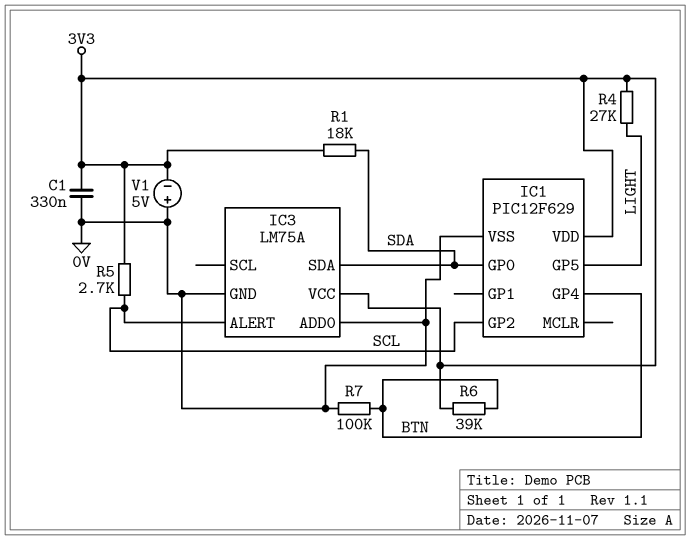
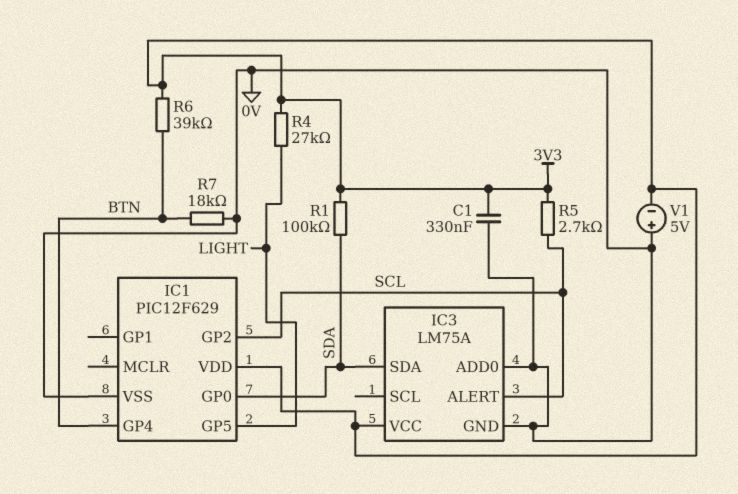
R1: 18k (3V3, SDA) -> 100k (3V3, SDA)
R7: 100k (0V, BTN) -> 18k (0V, BTN)

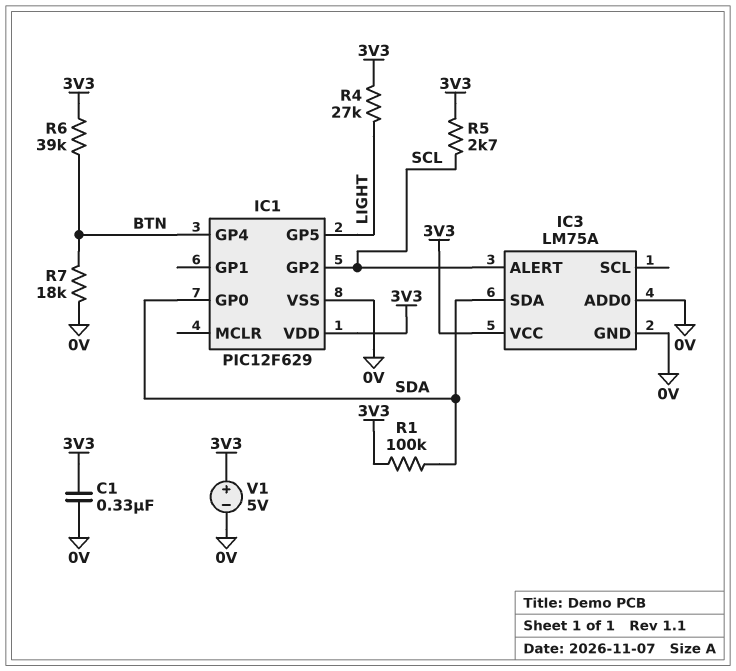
V1: 5V (plus 0V, minus 3V3) -> 5V (plus 3V3, minus 0V)

